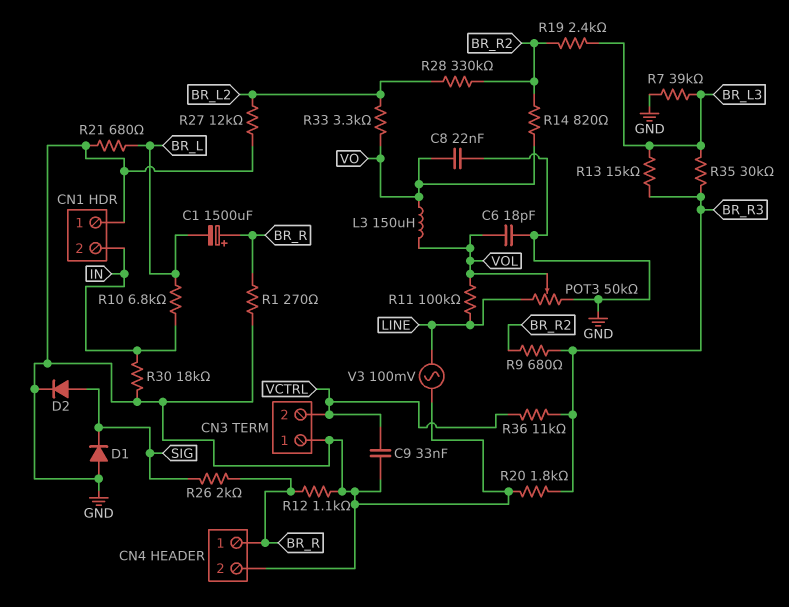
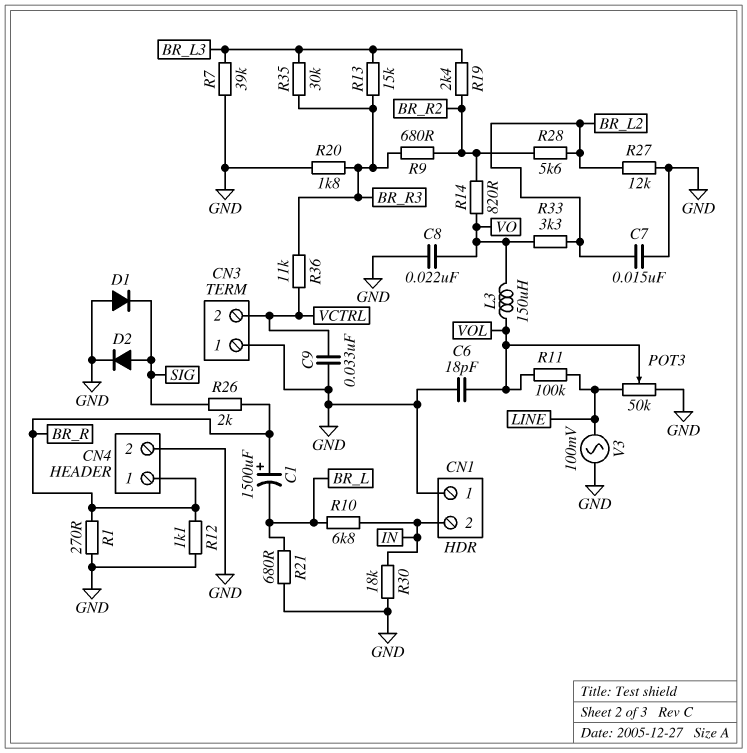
C7: none -> 15nF (BR_L2, GND)
R28: 330k (BR_L2, BR_R2) -> 5.6k (BR_L2, BR_R2)

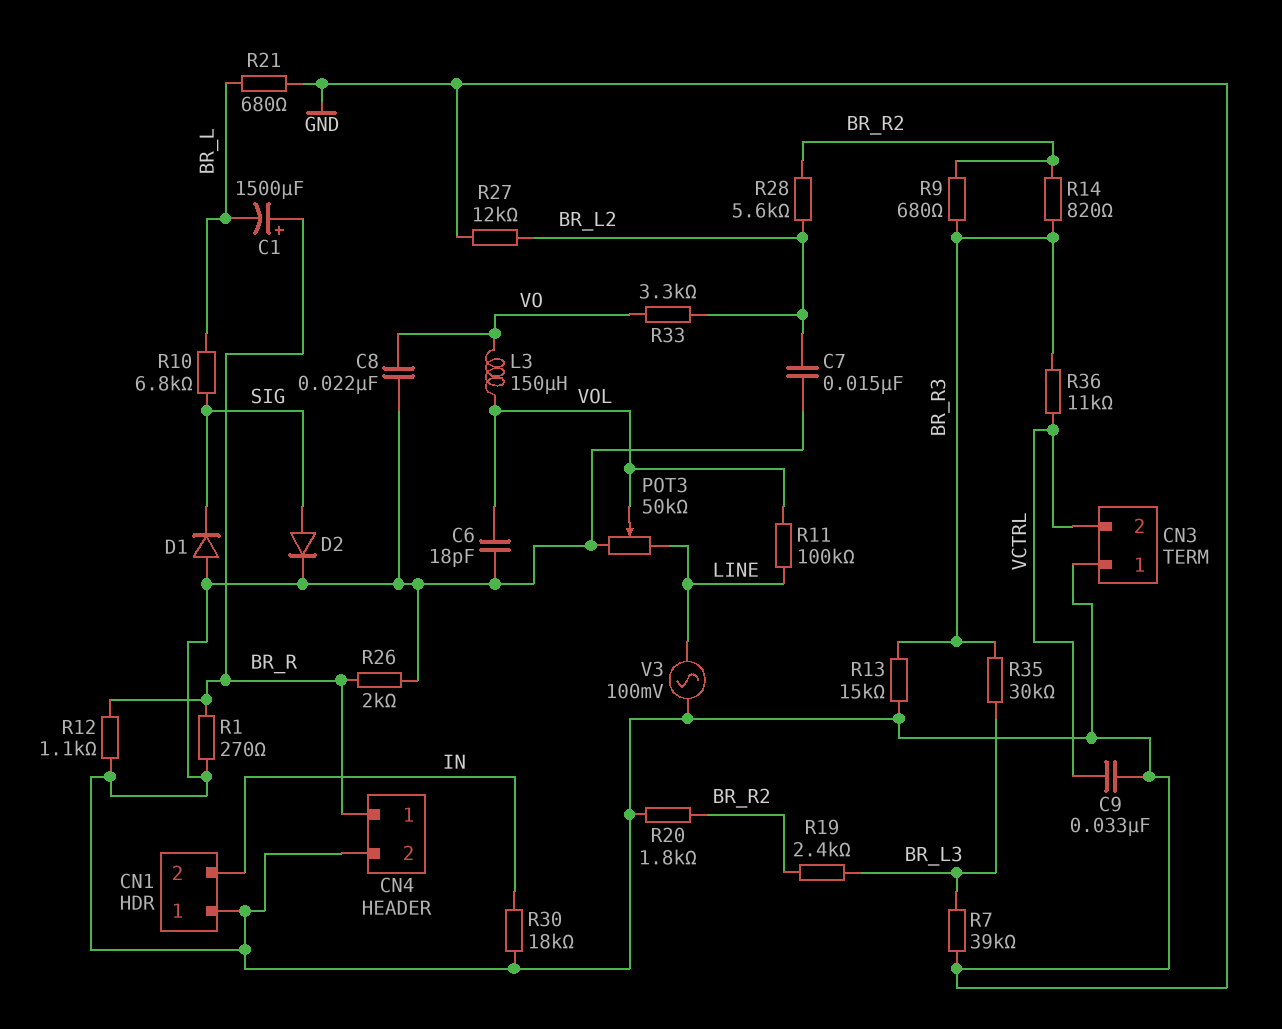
R10: 6.8k (BR_L, IN) -> 6.8k (BR_L, SIG)
R13: 15k (BR_L3, BR_R3) -> 15k (BR_R3, GND)
R14: 820 (BR_R2, VO) -> 820 (BR_R2, BR_R3)
R20: 1.8k (BR_R3, GND) -> 1.8k (BR_R2, GND)
R26: 2k (BR_R, SIG) -> 2k (BR_R, GND)

